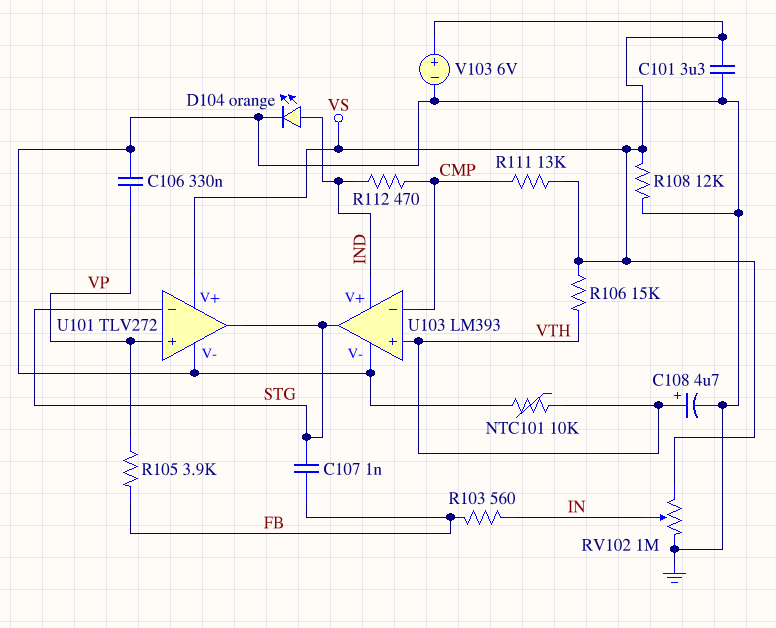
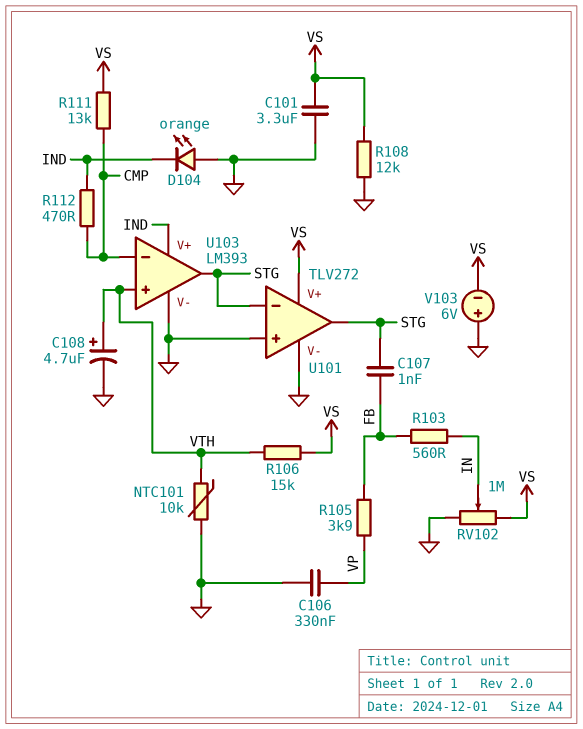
D104: LED orange (A IND, K GND) -> LED orange (A GND, K IND)
U101 pin in+: VP -> GND
V103: 6V (plus VS, minus GND) -> 6V (plus GND, minus VS)

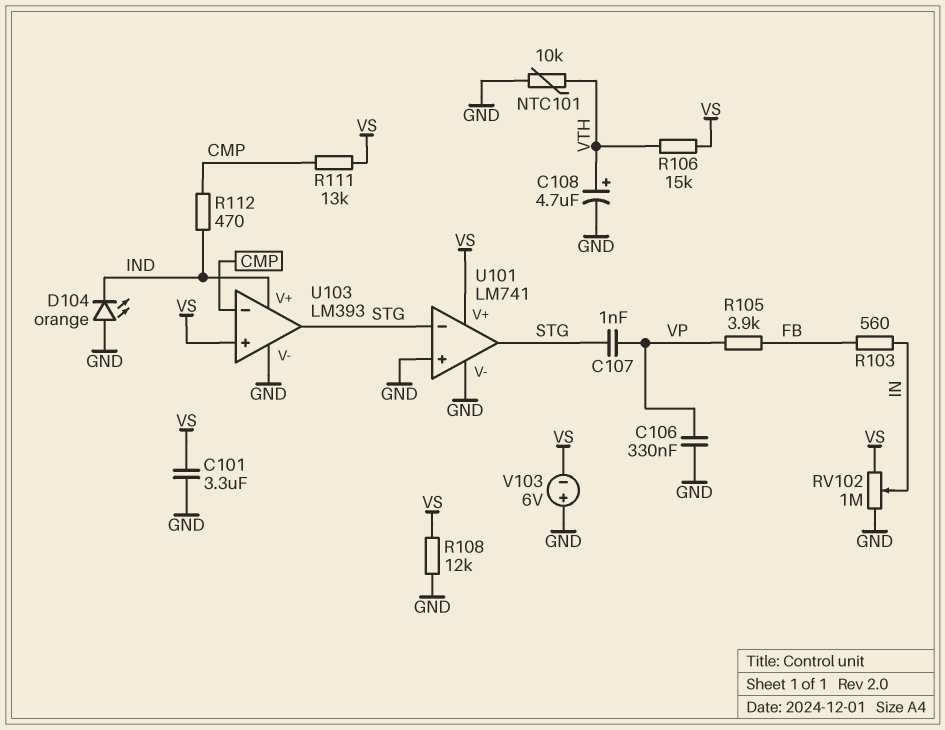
C107: 1nF (FB, STG) -> 1nF (STG, VP)
U101: TLV272 -> LM741
U103 pin in+: VTH -> VS

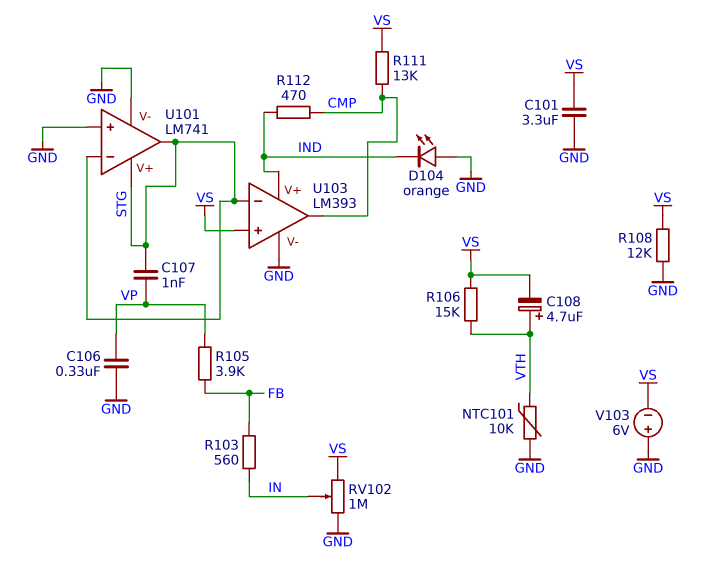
C108: 4.7uF (plus VTH, minus GND) -> 4.7uF (plus VTH, minus VS)
U101 pin V+: VS -> STG
U103 pin in-: CMP -> STG
U103 pin out: STG -> CMP

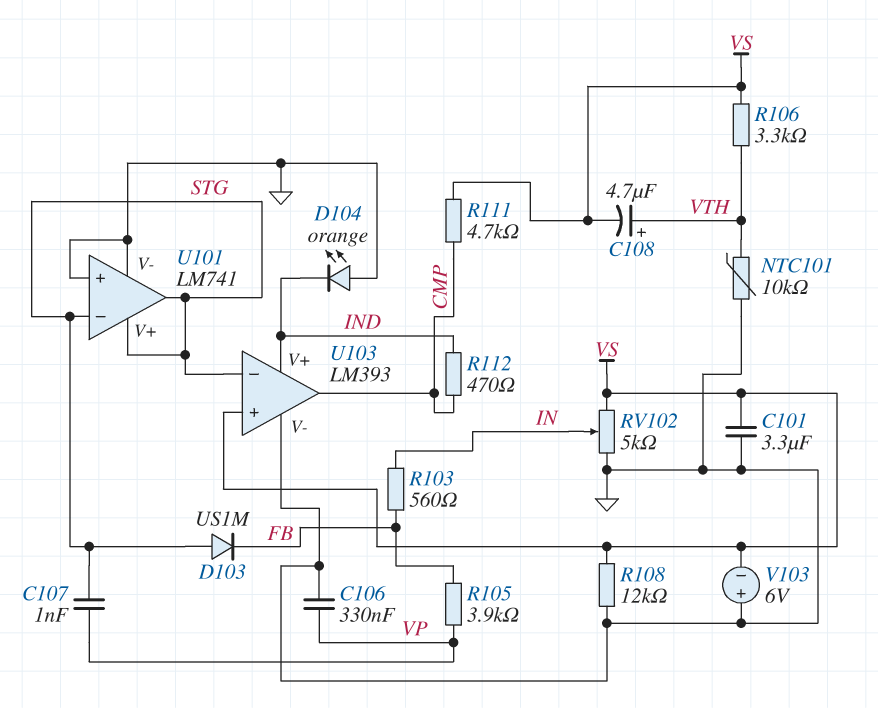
D103: none -> diode US1M (A STG, K FB)
R106: 15k (VS, VTH) -> 3.3k (VS, VTH)
R111: 13k (CMP, VS) -> 4.7k (CMP, VS)
RV102: 1M (GND, VS, wiper IN) -> 5k (GND, VS, wiper IN)

